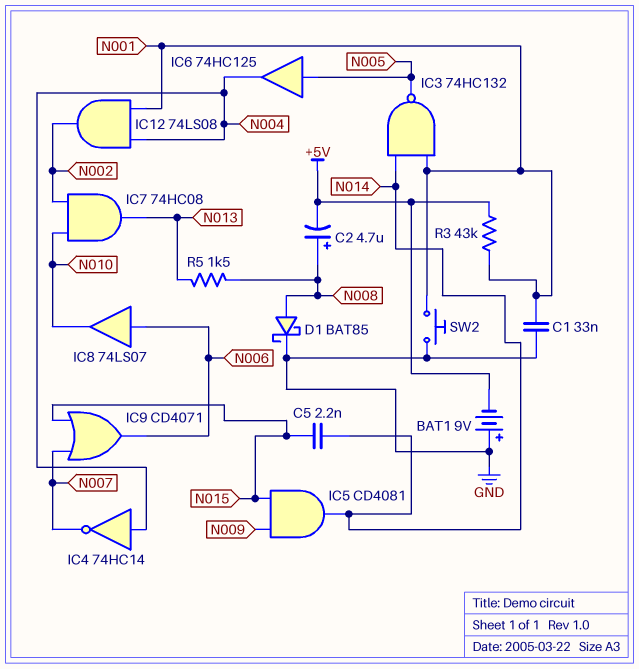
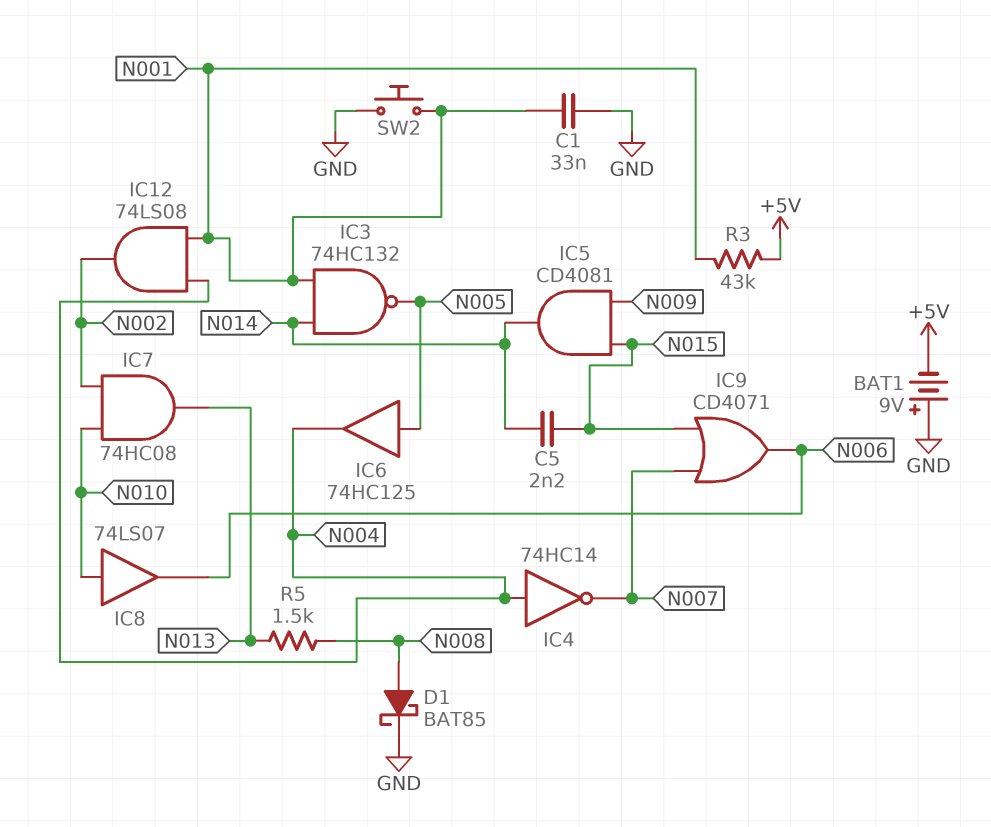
C2: 4.7uF (plus N008, minus +5V) -> none
IC8: buffer 74LS07 (in N006, out N010) -> buffer 74LS07 (in N010, out N006)

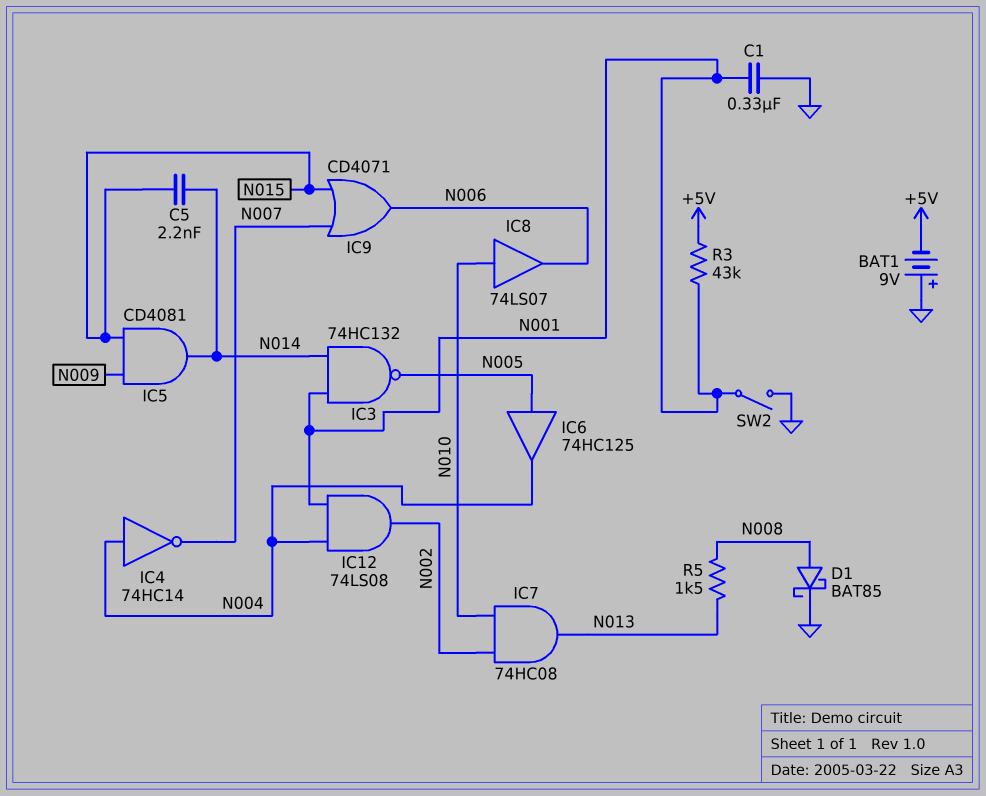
C1: 33nF (GND, N001) -> 330nF (GND, N001)
SW2: button (GND, N001) -> switch (GND, N001)

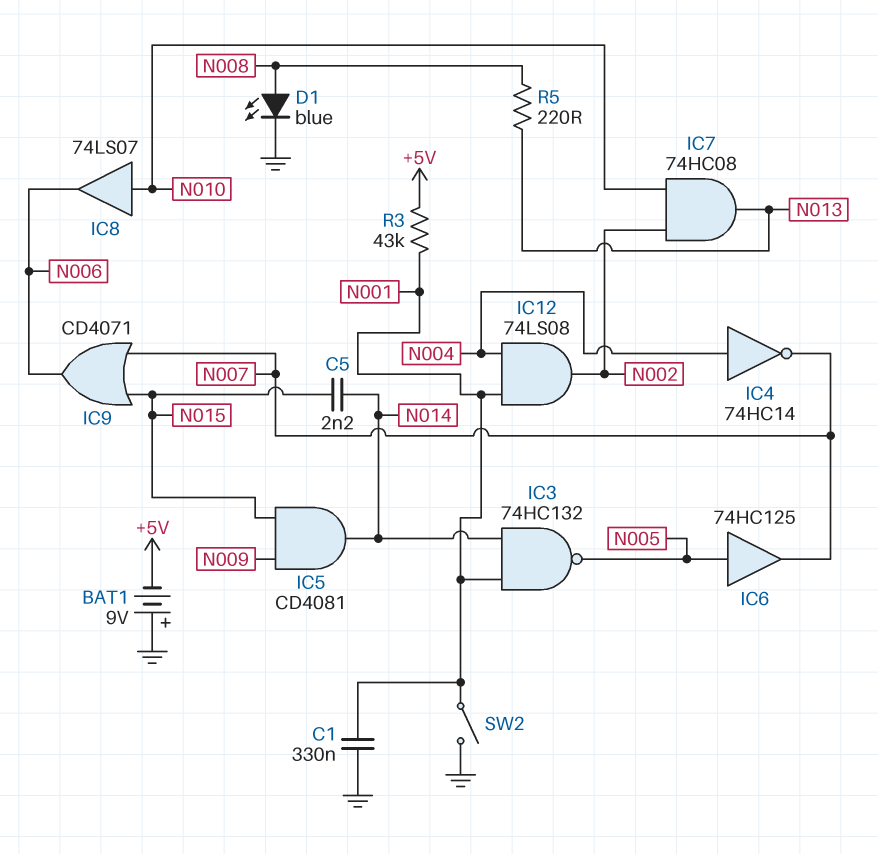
D1: schottky BAT85 (A N008, K GND) -> LED blue (A N008, K GND)
IC6: buffer 74HC125 (in N005, out N004) -> buffer 74HC125 (in N005, out N007)
R5: 1.5k (N008, N013) -> 220 (N008, N013)

